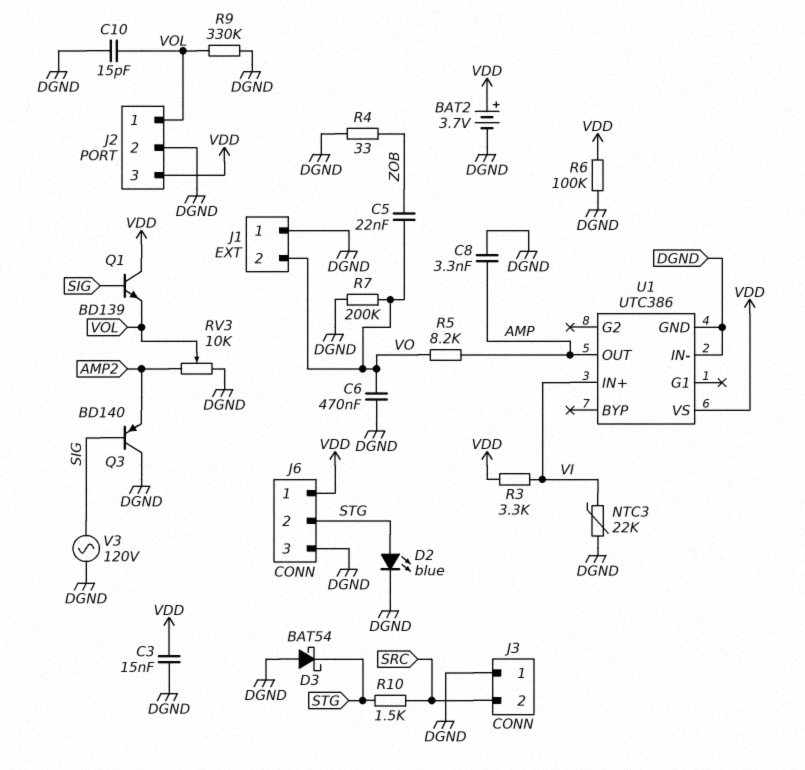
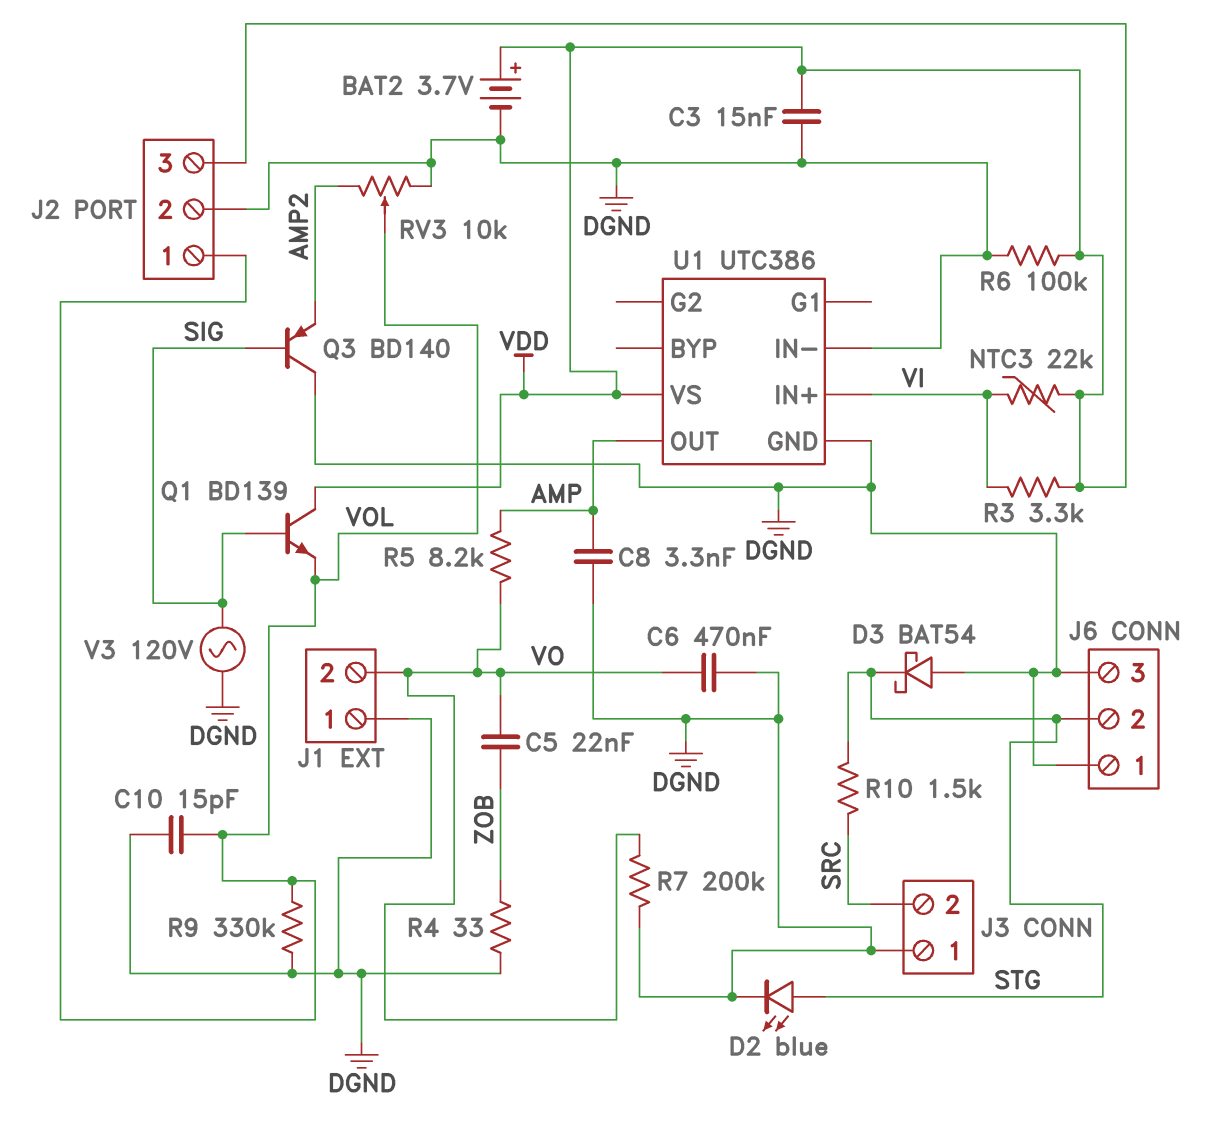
J6 pin 1: VDD -> DGND
NTC3: 22k (DGND, VI) -> 22k (VDD, VI)

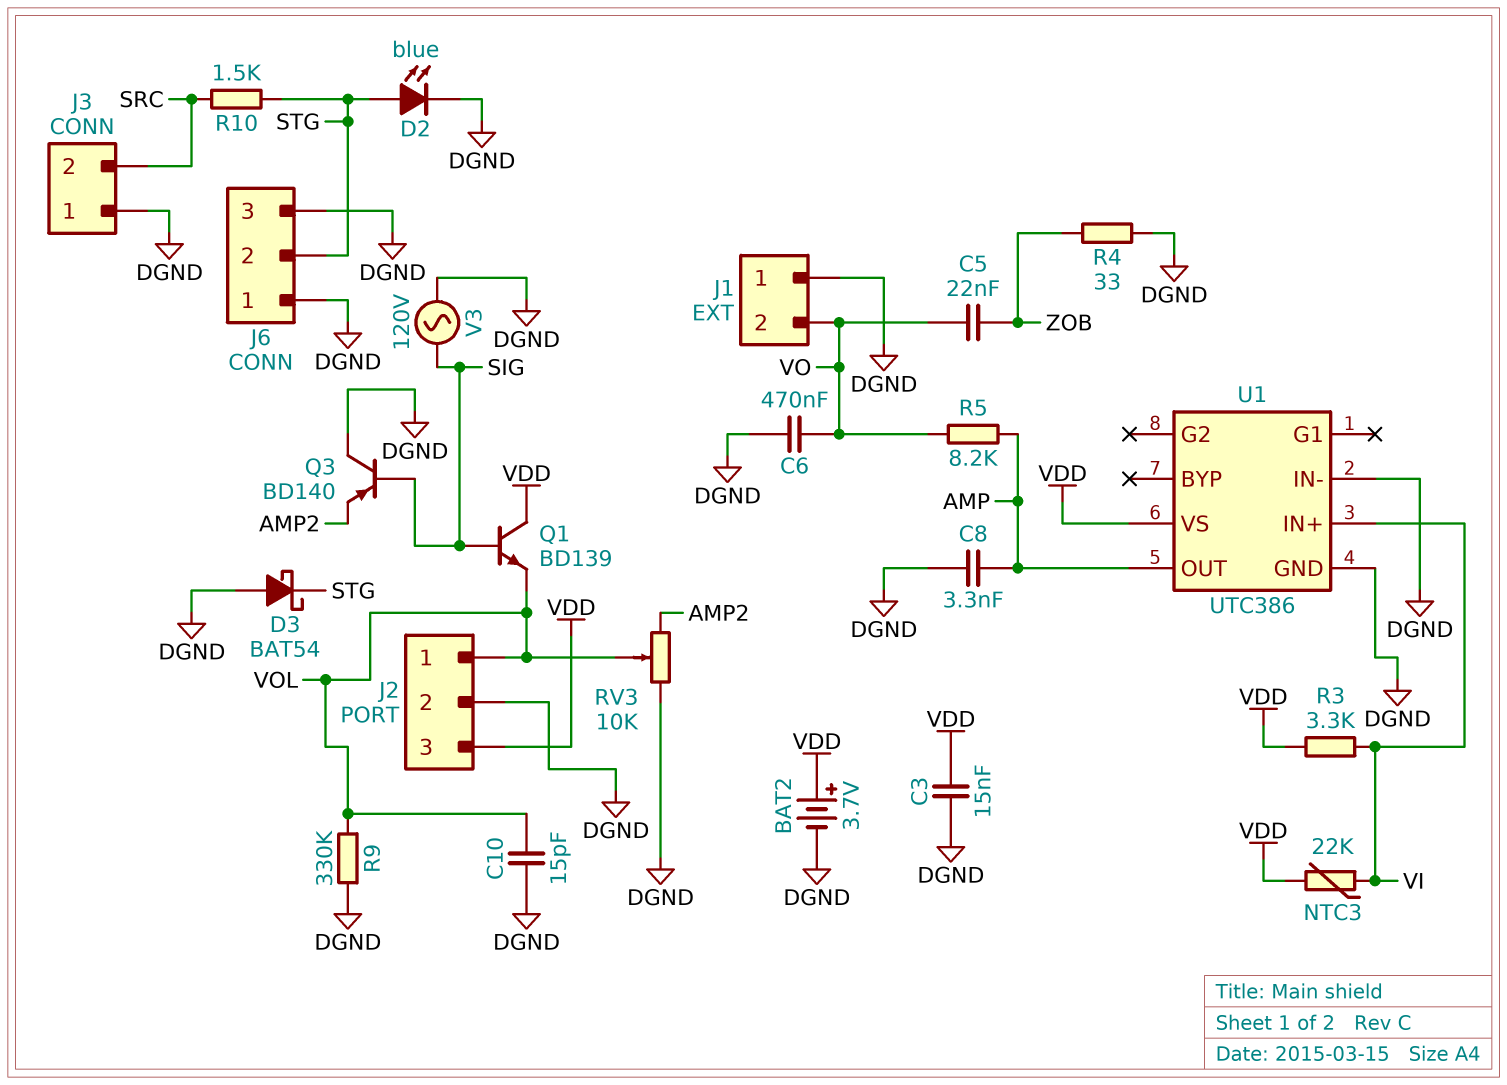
R6: 100k (DGND, VDD) -> none
R7: 200k (DGND, VO) -> none

